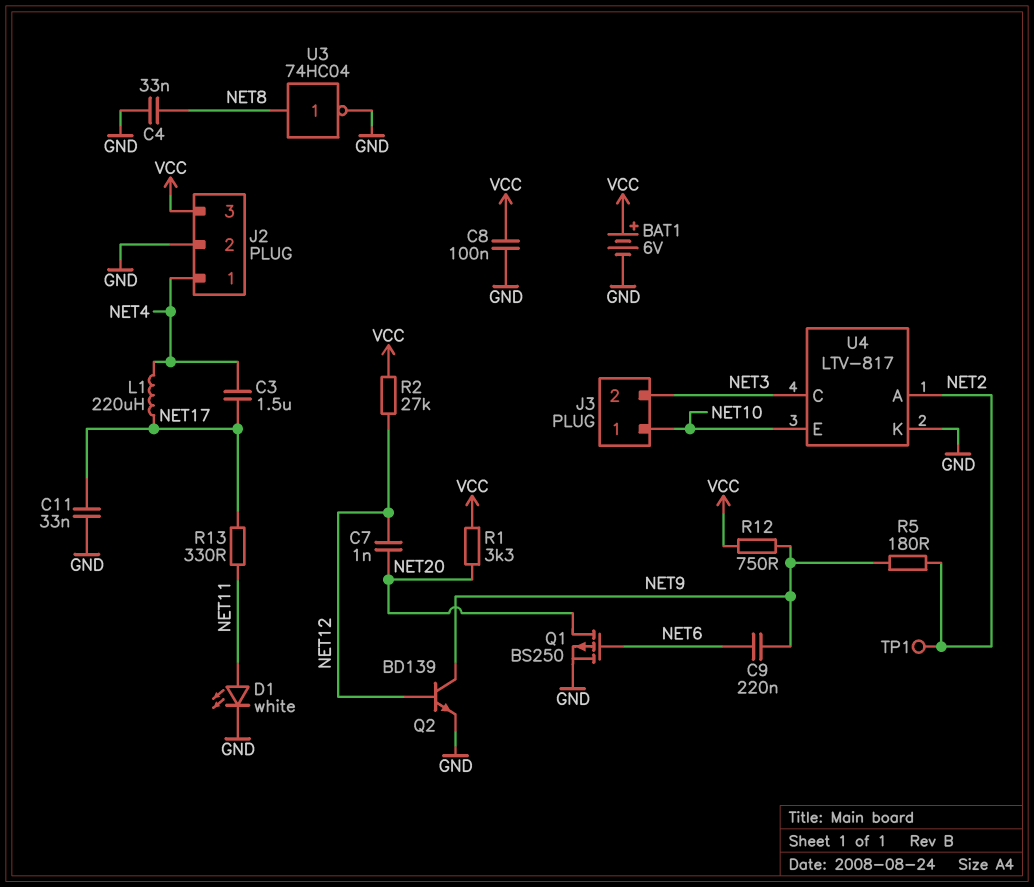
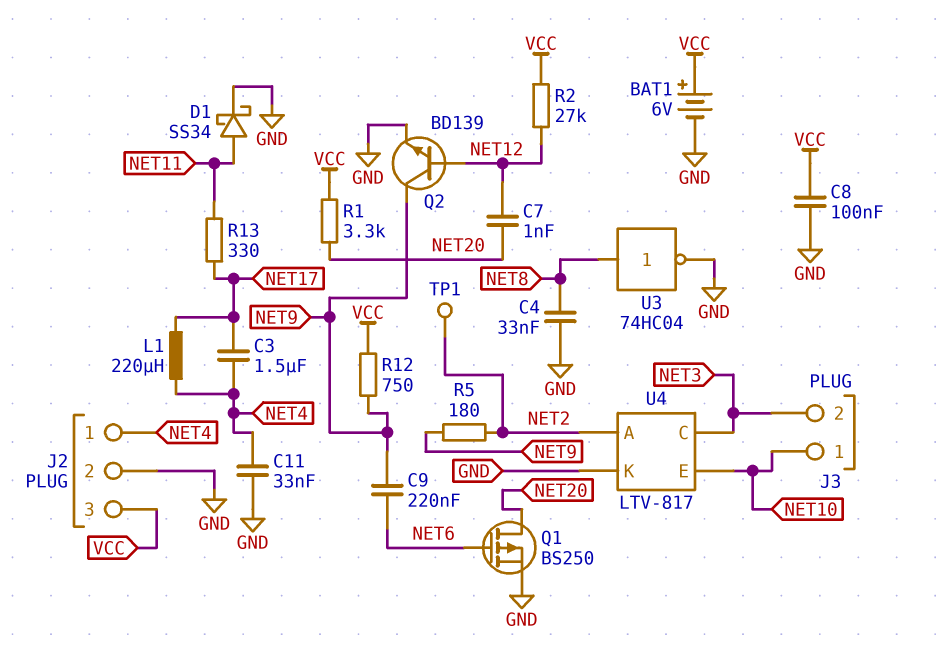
C11: 33nF (GND, NET17) -> 33nF (GND, NET4)
D1: LED white (A NET11, K GND) -> schottky SS34 (A NET11, K GND)

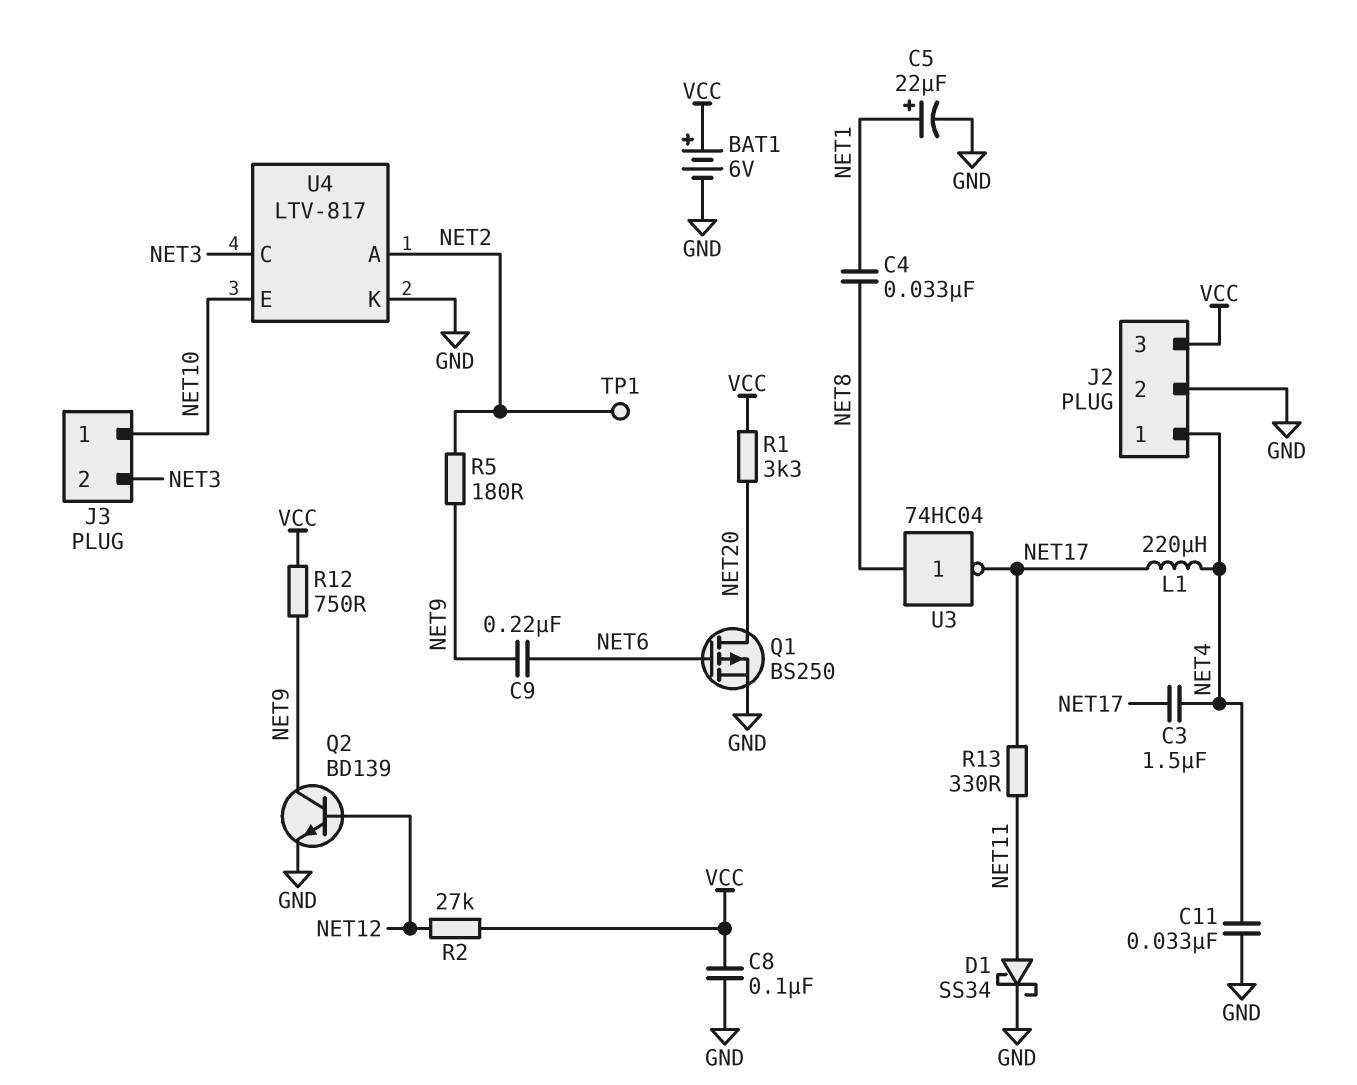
C4: 33nF (GND, NET8) -> 33nF (NET1, NET8)
C5: none -> 22uF (plus NET1, minus GND)
C7: 1nF (NET12, NET20) -> none
U3: NOT 74HC04 (in NET8, out GND) -> NOT 74HC04 (in NET8, out NET17)

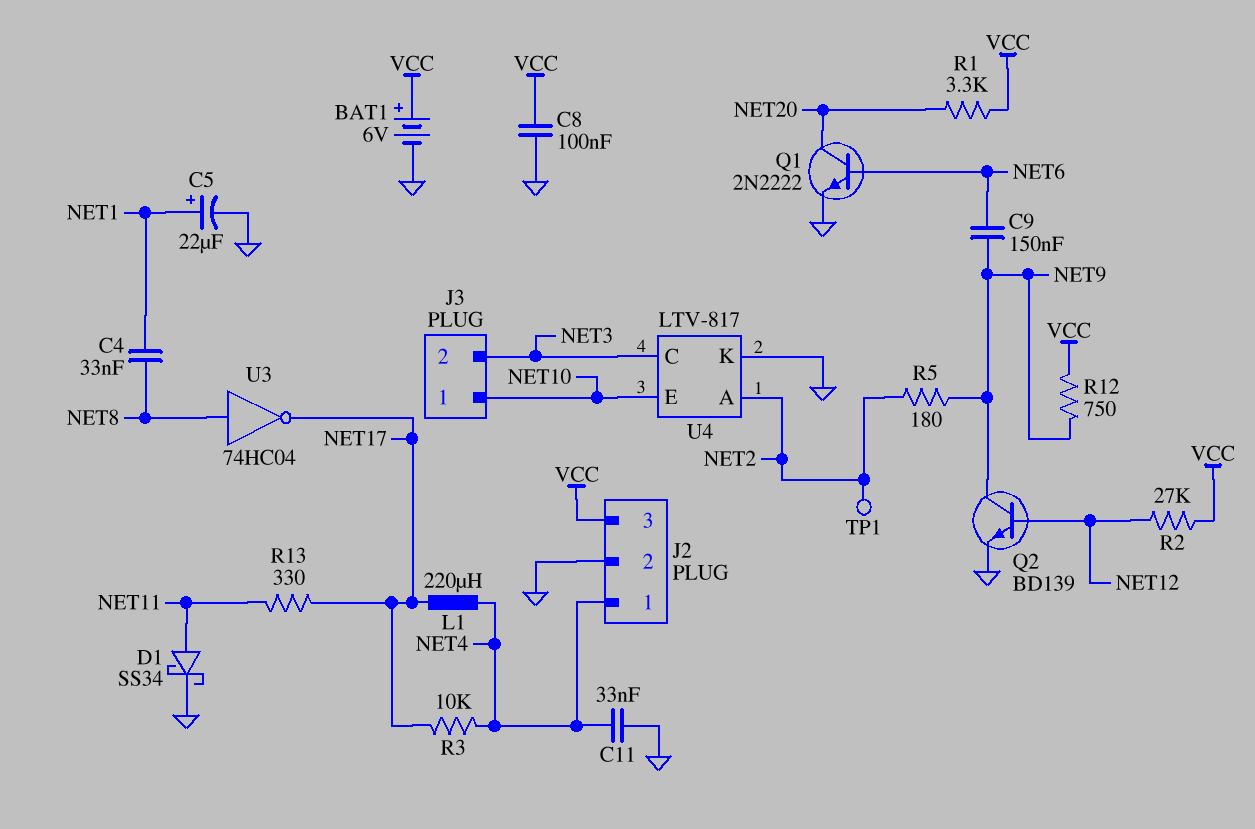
C3: 1.5uF (NET4, NET17) -> none
C9: 220nF (NET6, NET9) -> 150nF (NET6, NET9)
Q1: PMOS BS250 (G NET6, D NET20, S GND) -> NPN 2N2222 (B NET6, C NET20, E GND)
R3: none -> 10k (NET4, NET17)

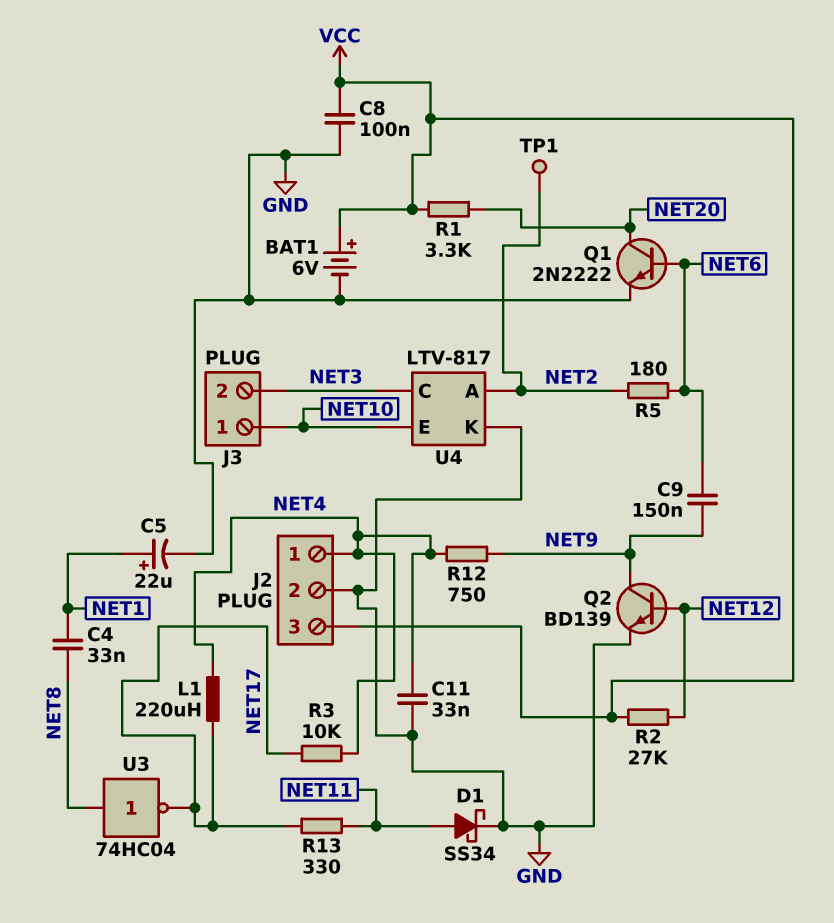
R5: 180 (NET2, NET9) -> 180 (NET2, NET6)
R12: 750 (NET9, VCC) -> 750 (NET4, NET9)

